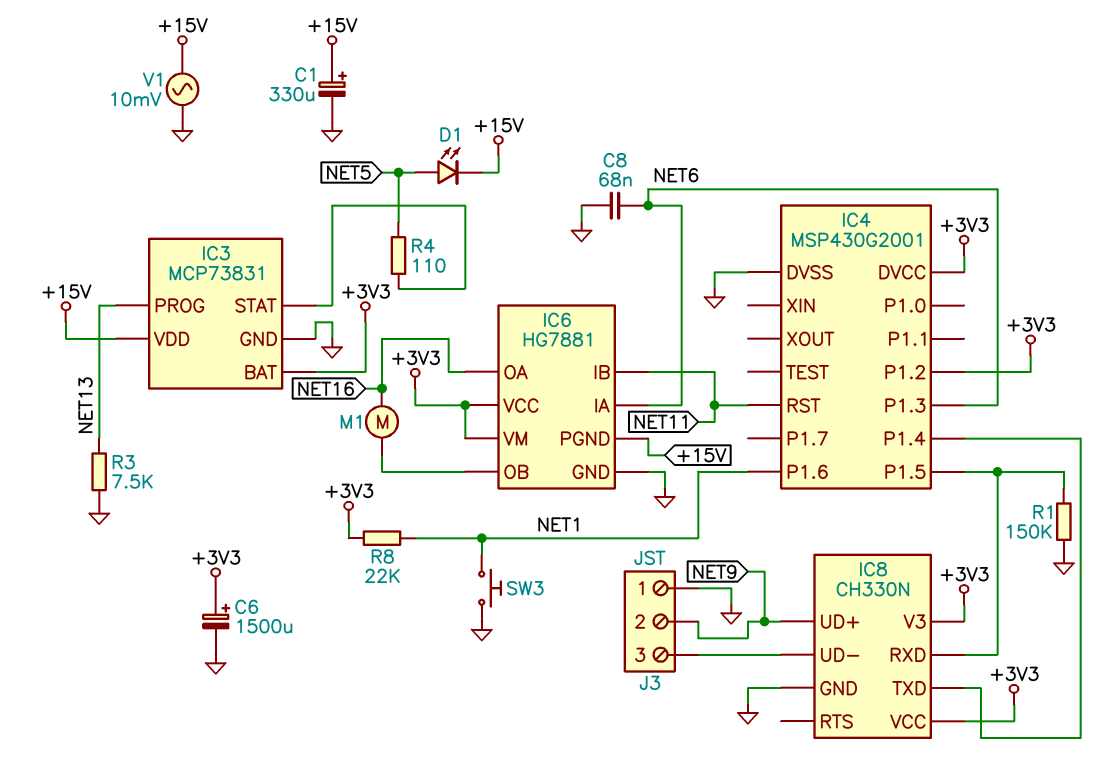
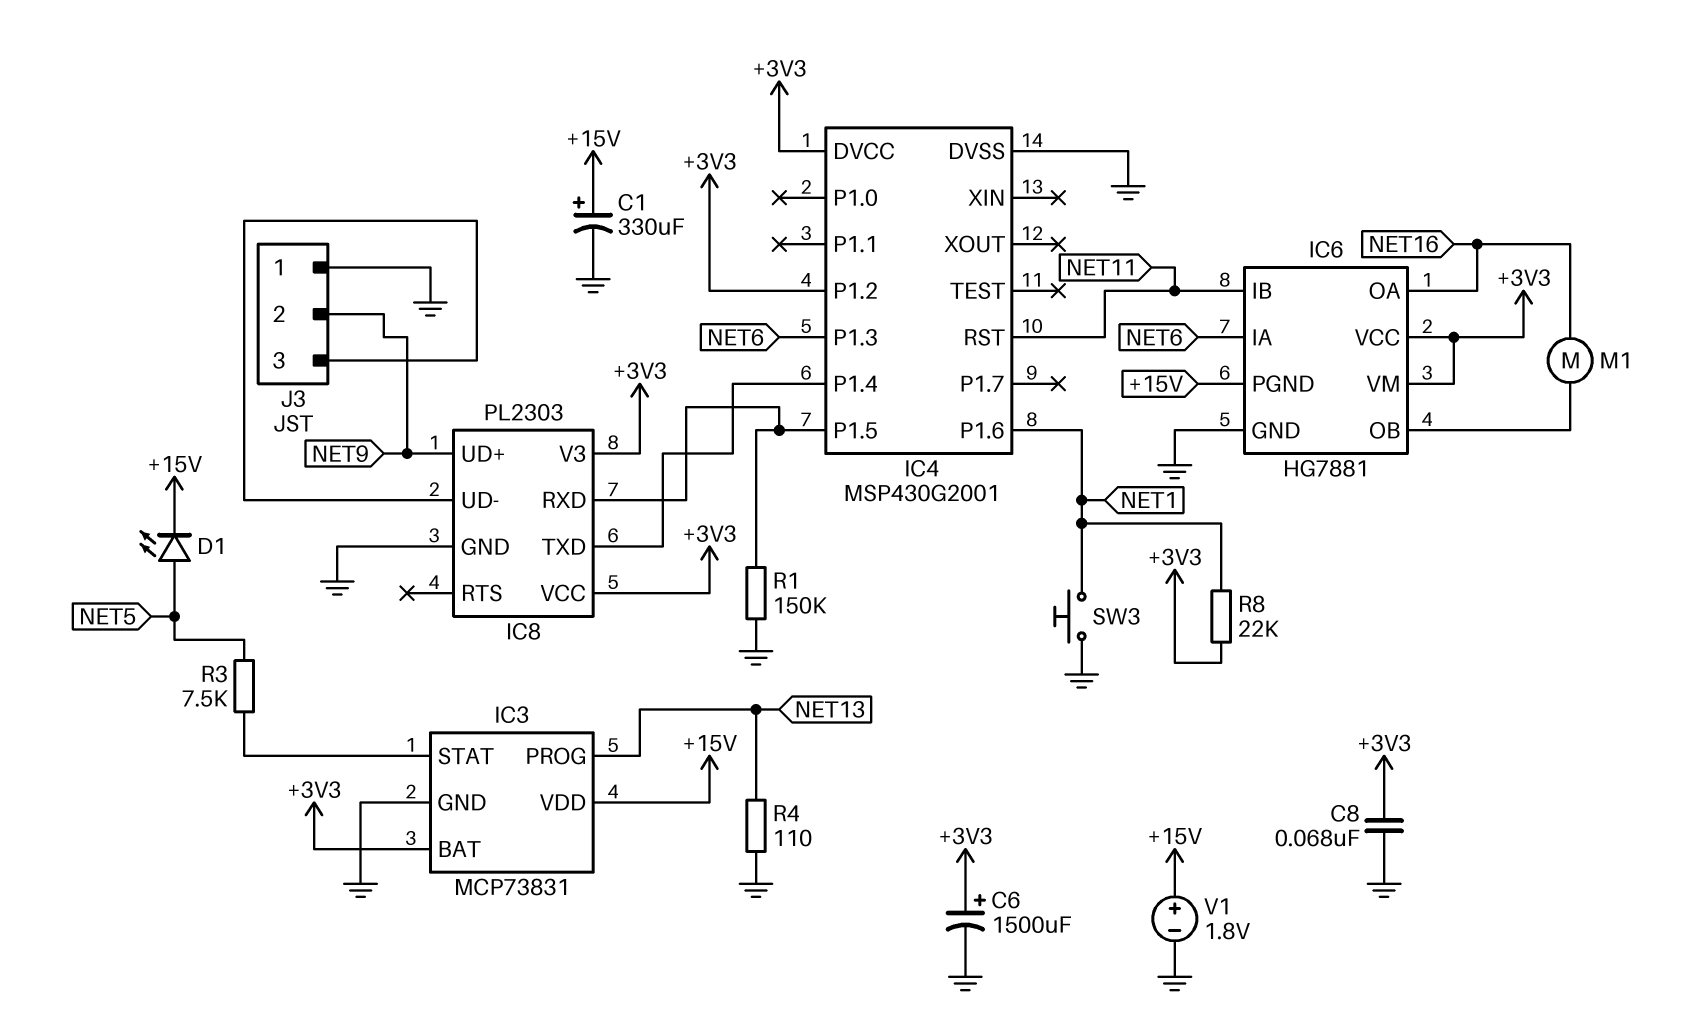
C8: 68nF (GND, NET6) -> 68nF (+3V3, GND)
IC8: CH330N -> PL2303
R3: 7.5k (GND, NET13) -> 7.5k (IC3/STAT, NET5)
R4: 110 (IC3/STAT, NET5) -> 110 (GND, NET13)
V1: AC 10mV (+15V, GND) -> 1.8V (plus +15V, minus GND)

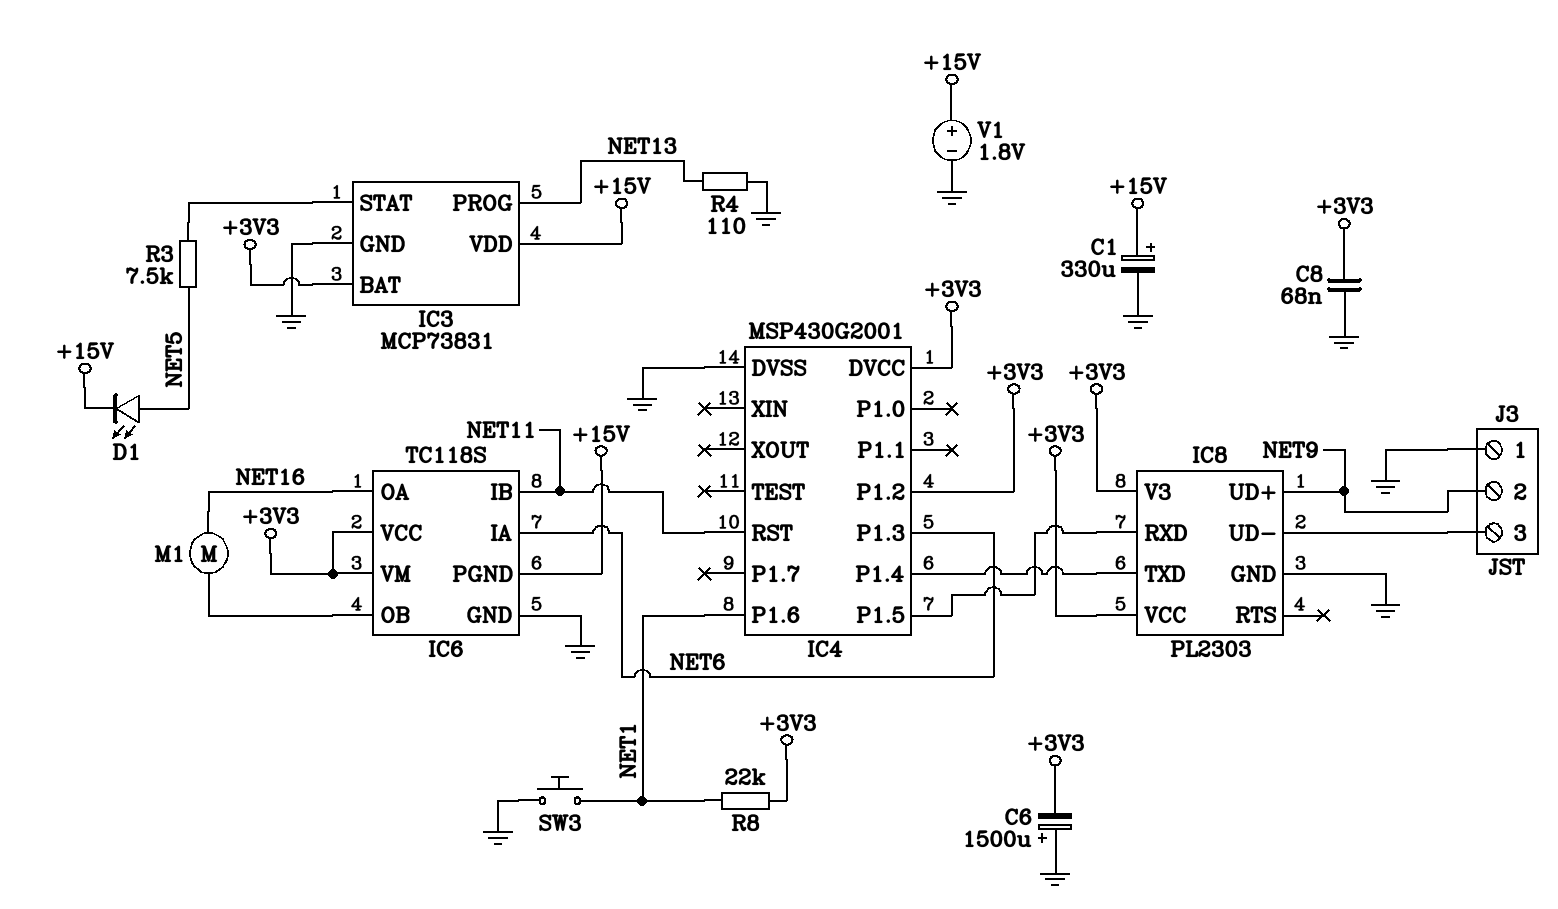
C6: 1500uF (plus +3V3, minus GND) -> 1500uF (plus GND, minus +3V3)
IC6: HG7881 -> TC118S
R1: 150k (GND, IC4/P1.5) -> none

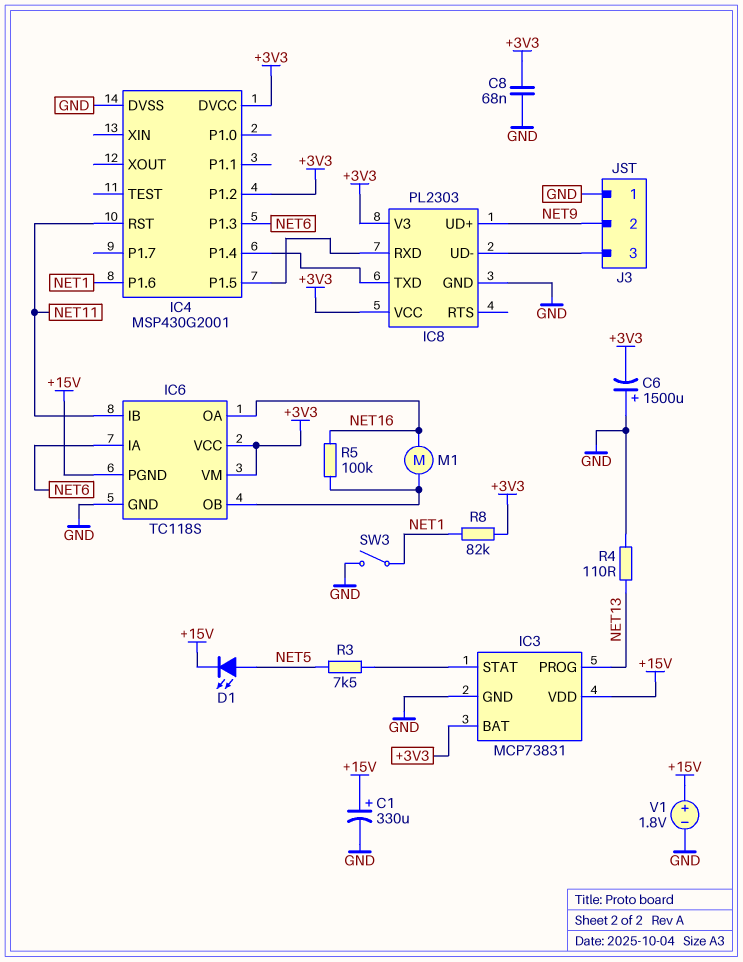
R5: none -> 100k (IC6/OB, NET16)
R8: 22k (+3V3, NET1) -> 82k (+3V3, NET1)
SW3: button (GND, NET1) -> switch (GND, NET1)

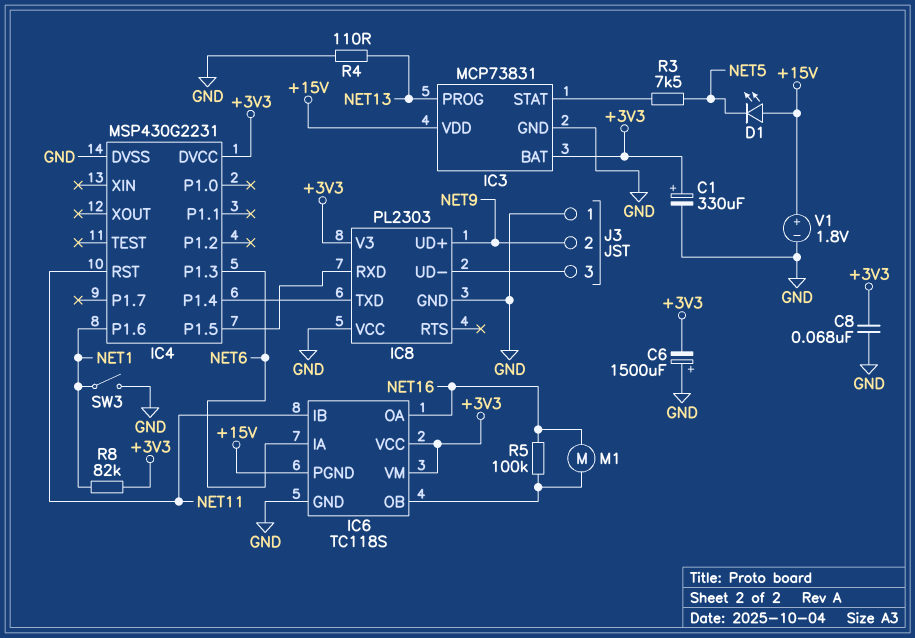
C1: 330uF (plus +15V, minus GND) -> 330uF (plus +3V3, minus GND)
D1: LED (A NET5, K +15V) -> LED (A +15V, K NET5)
IC4: MSP430G2001 -> MSP430G2231
IC4 pin P1.2: +3V3 -> none
IC8 pin VCC: +3V3 -> GND

